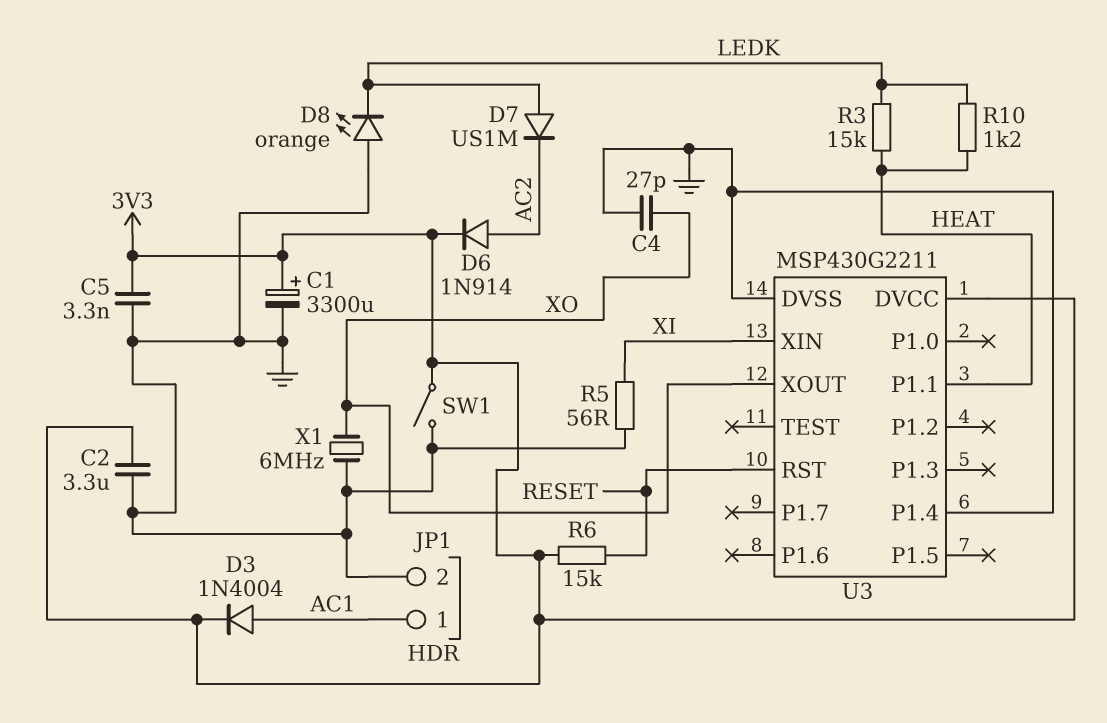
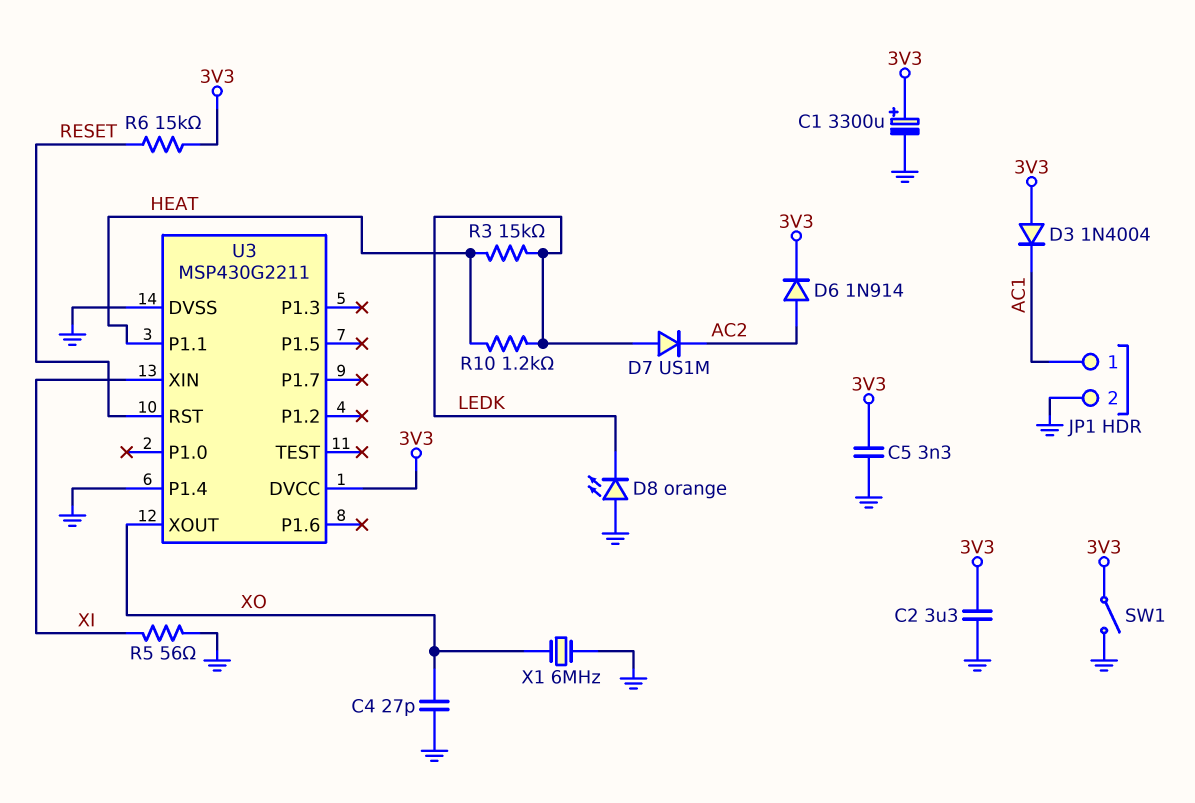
D3: diode 1N4004 (A AC1, K 3V3) -> diode 1N4004 (A 3V3, K AC1)

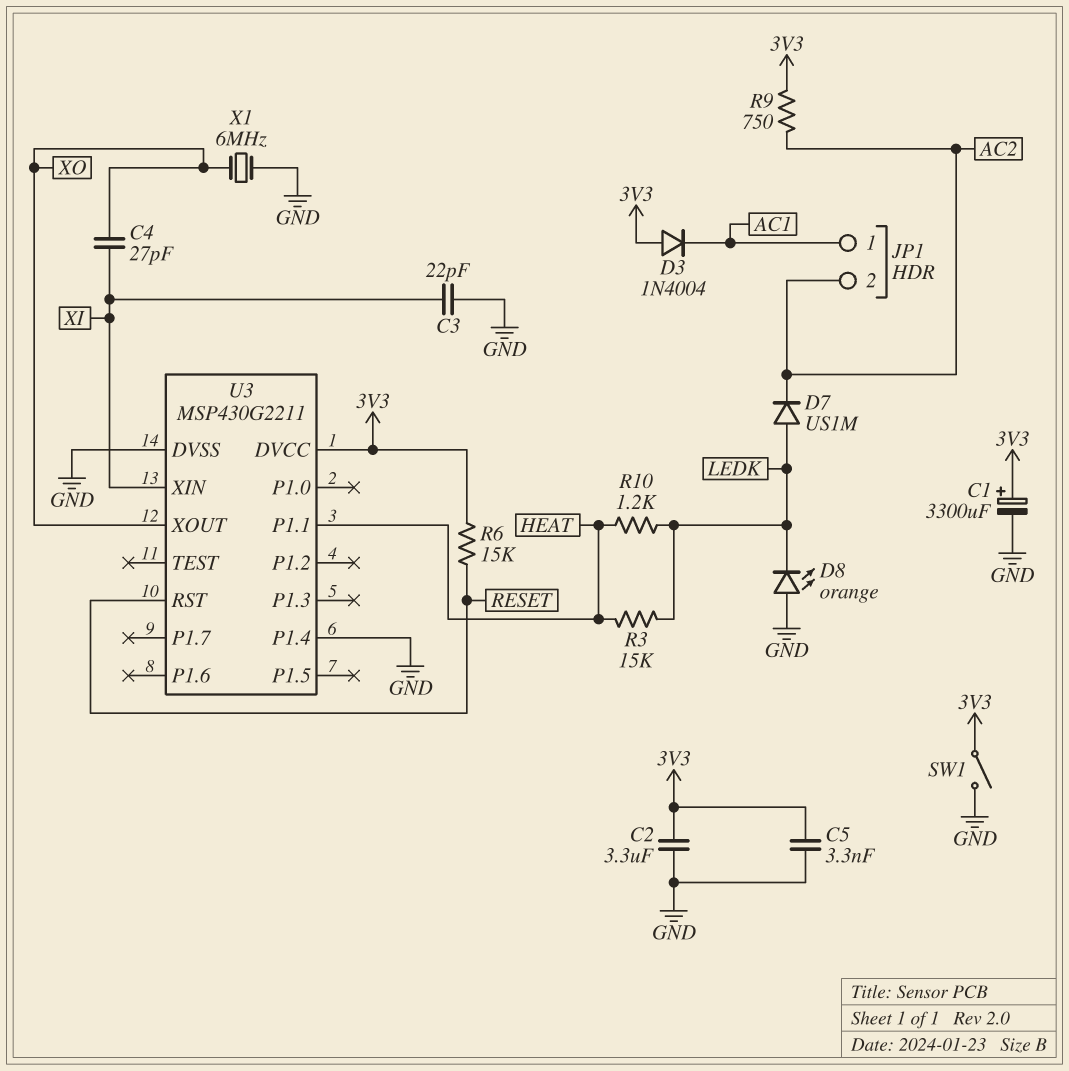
C3: none -> 22pF (GND, XI)
C4: 27pF (GND, XO) -> 27pF (XI, XO)
D6: diode 1N914 (A AC2, K 3V3) -> none
JP1 pin 2: GND -> AC2
R5: 56 (GND, XI) -> none
R9: none -> 750 (3V3, AC2)

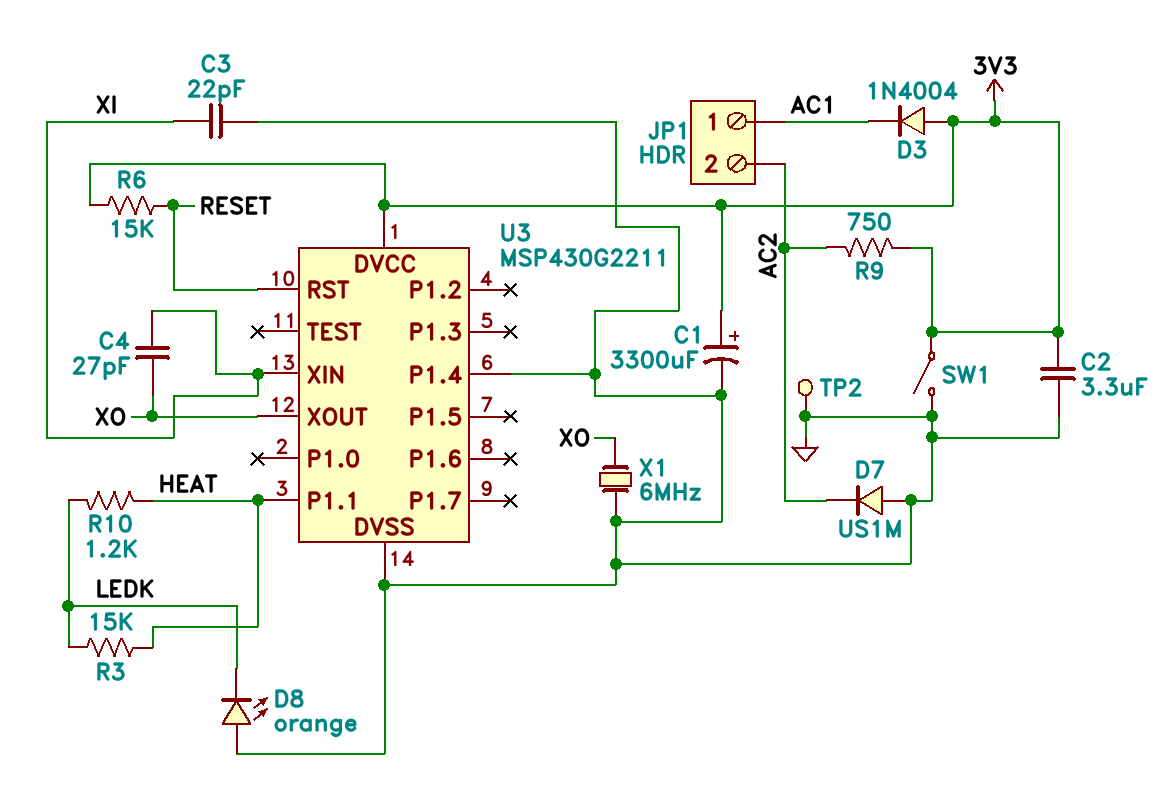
C5: 3.3nF (3V3, GND) -> none
D7: diode US1M (A LEDK, K AC2) -> diode US1M (A GND, K AC2)
TP2: none -> test point (GND)

